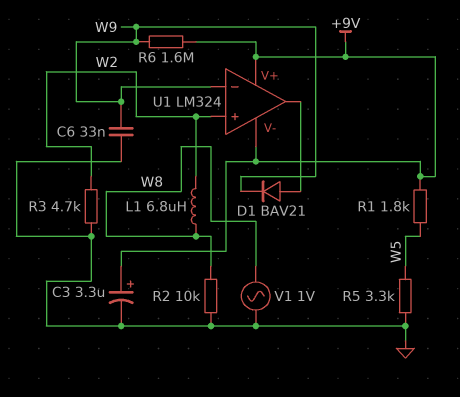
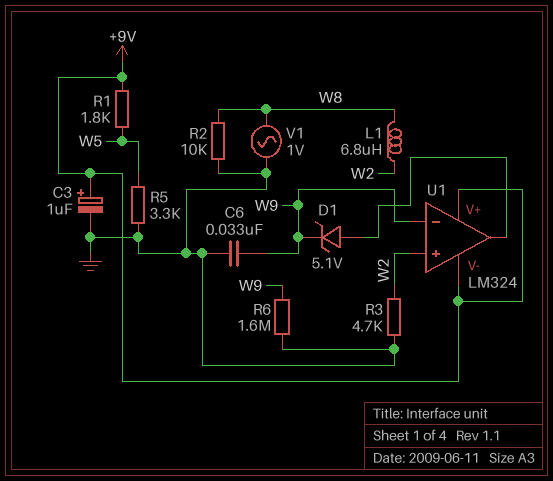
C3: 3.3uF (plus +9V, minus GND) -> 1uF (plus +9V, minus GND)
D1: diode BAV21 (A U1/out, K W9) -> zener 5.1V (A U1/out, K W9)
R6: 1.6M (+9V, W9) -> 1.6M (GND, W9)

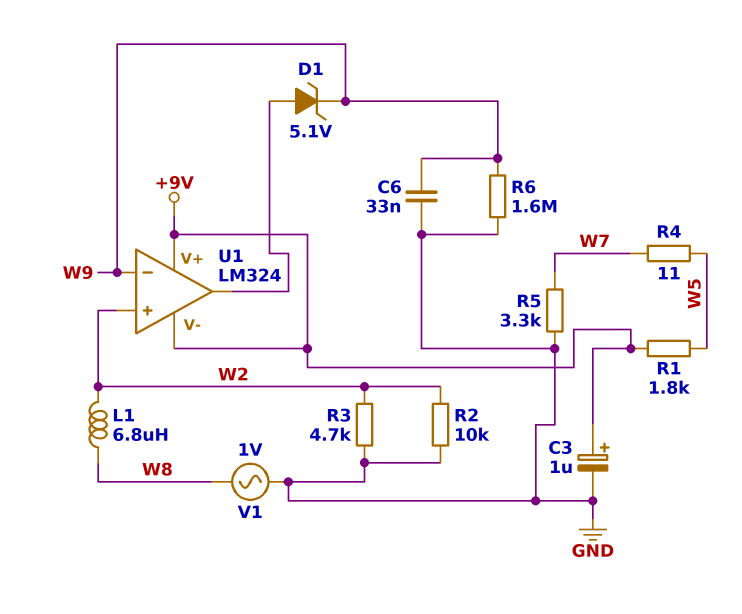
R2: 10k (GND, W8) -> 10k (GND, W2)
R4: none -> 11 (W5, W7)
R5: 3.3k (GND, W5) -> 3.3k (GND, W7)

